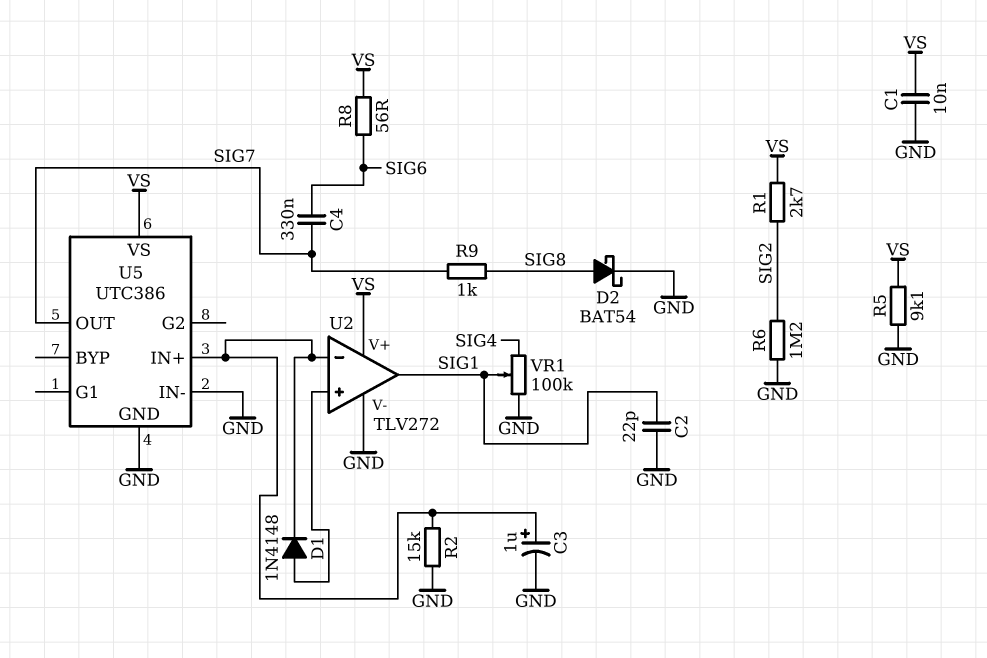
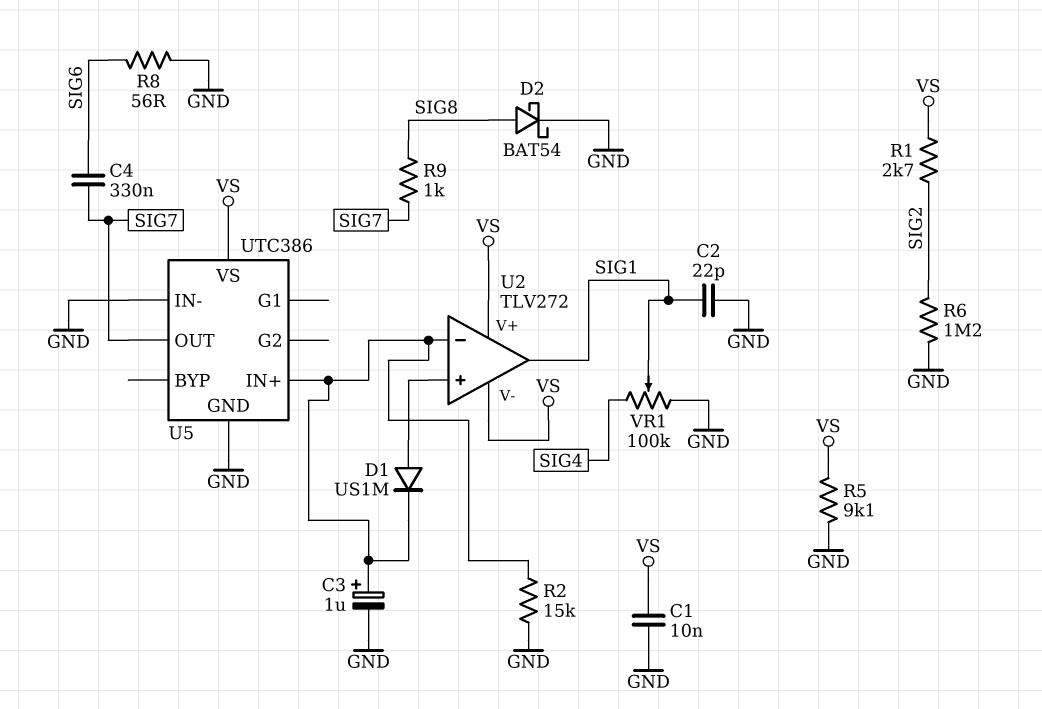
D1: diode 1N4148 (A U2/in+, K U2/in-) -> diode US1M (A U2/in+, K U2/in-)
R8: 56 (SIG6, VS) -> 56 (GND, SIG6)
U2 pin V-: GND -> VS

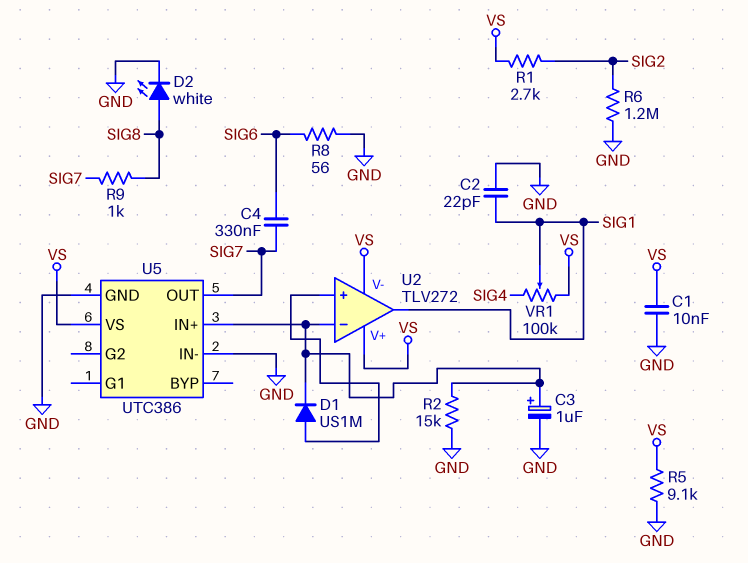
D2: schottky BAT54 (A SIG8, K GND) -> LED white (A SIG8, K GND)
VR1: 100k (GND, SIG4, wiper SIG1) -> 100k (SIG4, VS, wiper SIG1)

